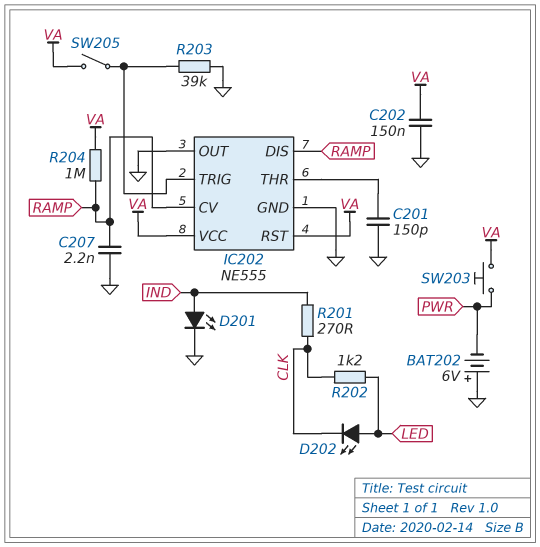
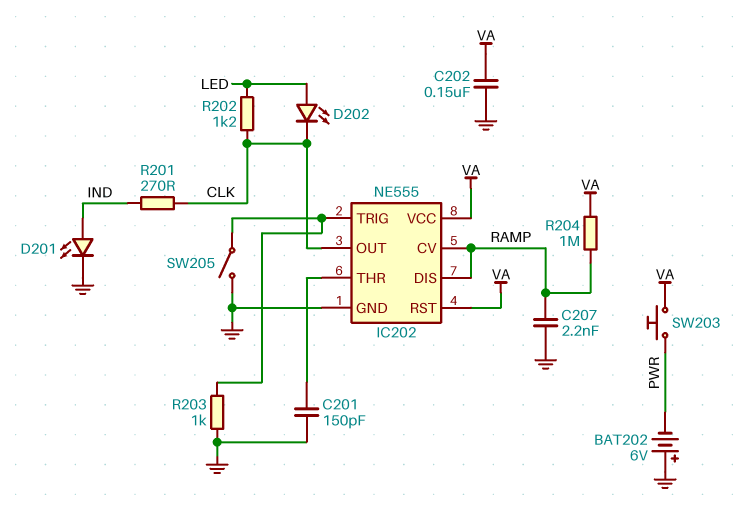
IC202 pin OUT: GND -> CLK
R203: 39k (GND, IC202/TRIG) -> 1k (GND, IC202/TRIG)
SW205: switch (IC202/TRIG, VA) -> switch (GND, IC202/TRIG)

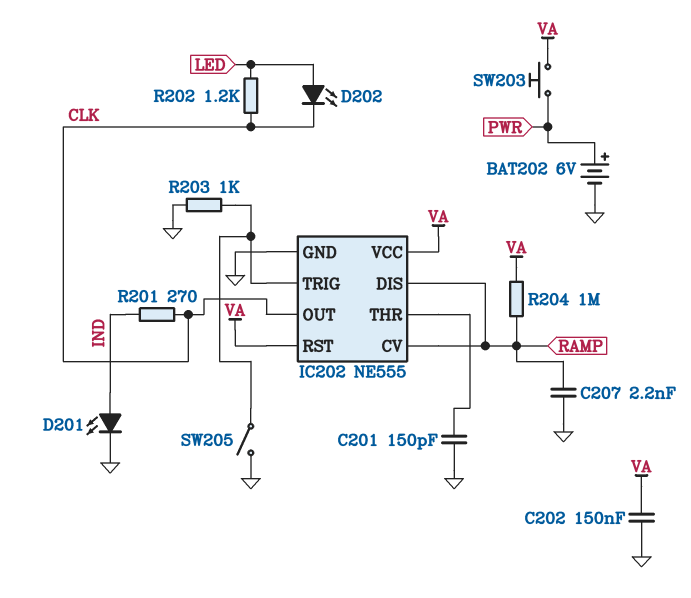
BAT202: 6V (plus GND, minus PWR) -> 6V (plus PWR, minus GND)

